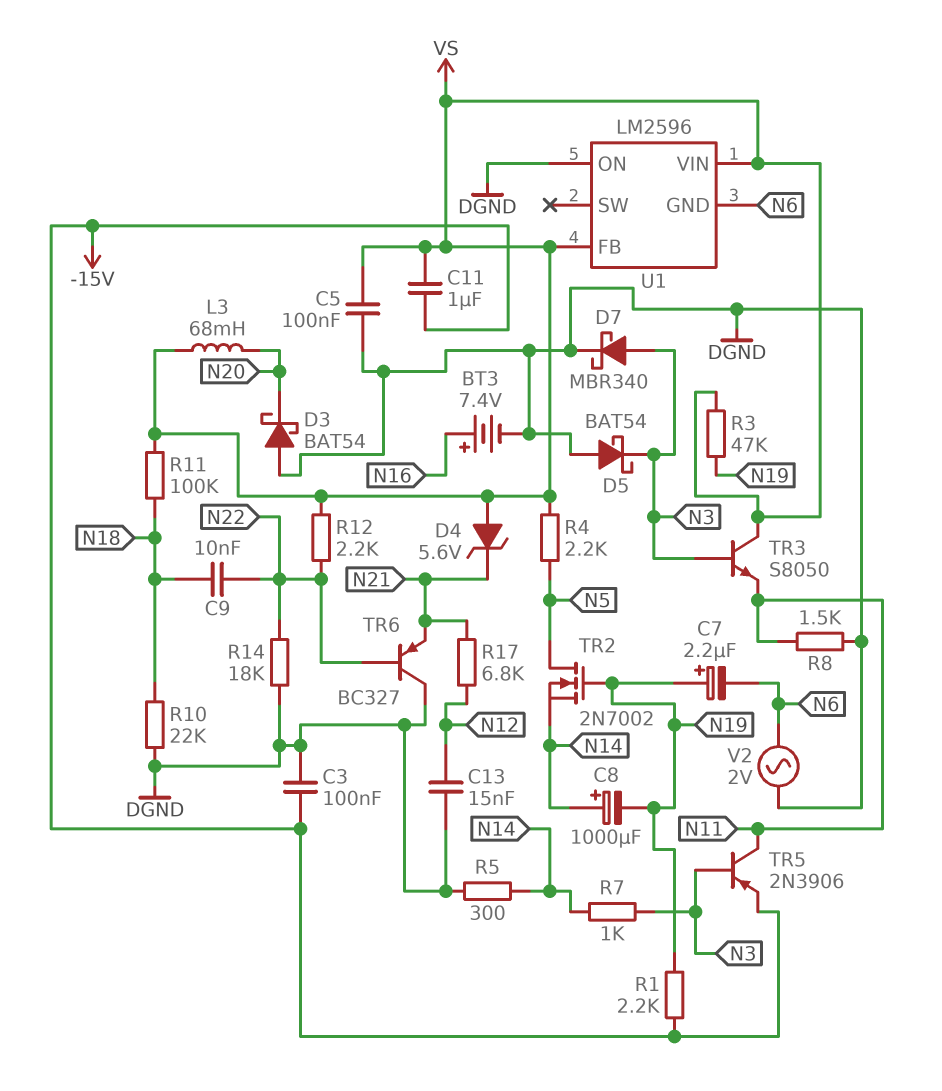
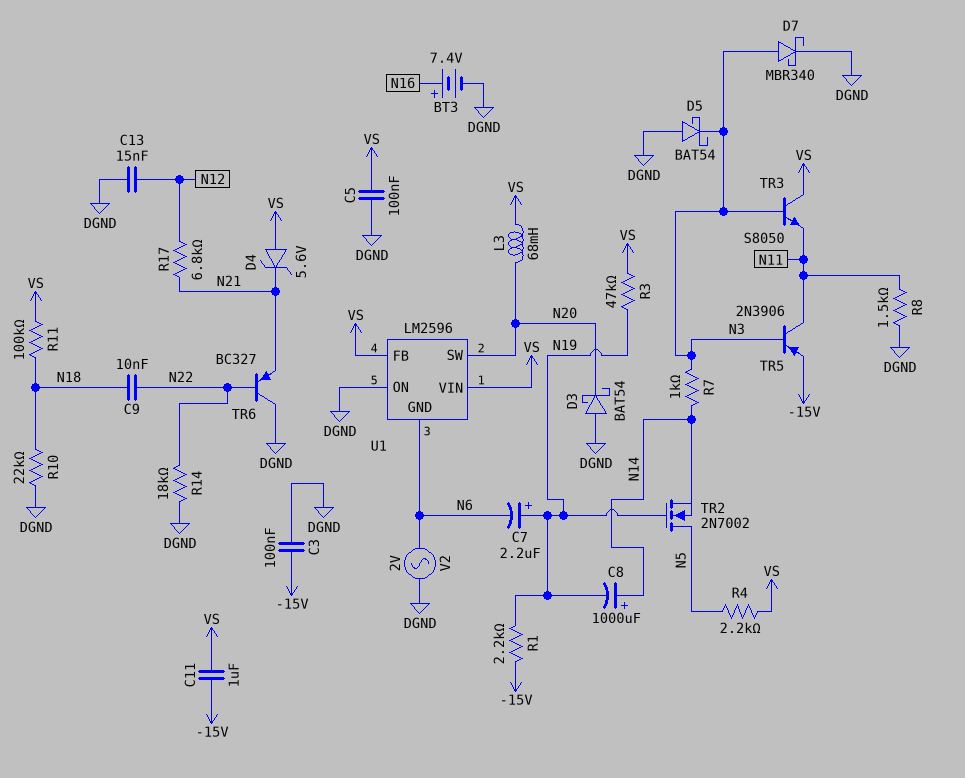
R5: 300 (DGND, N14) -> none
R12: 2.2k (N22, VS) -> none
U1 pin SW: none -> N20

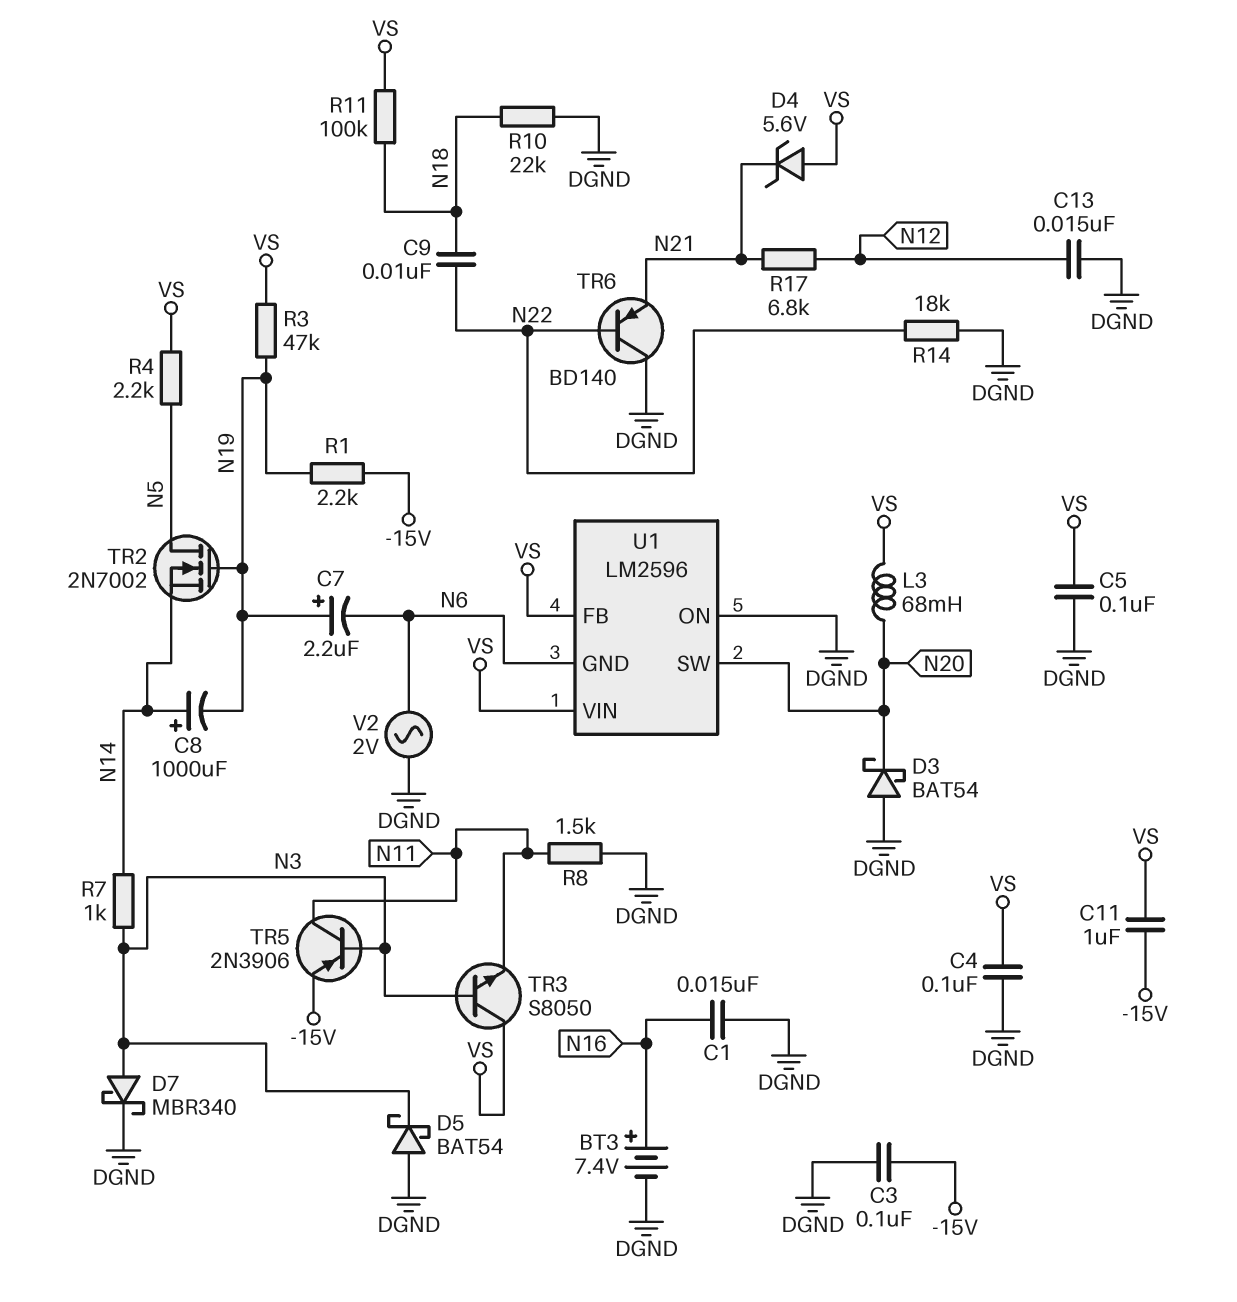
C1: none -> 15nF (DGND, N16)
C4: none -> 100nF (DGND, VS)
TR6: PNP BC327 (B N22, C DGND, E N21) -> PNP BD140 (B N22, C DGND, E N21)

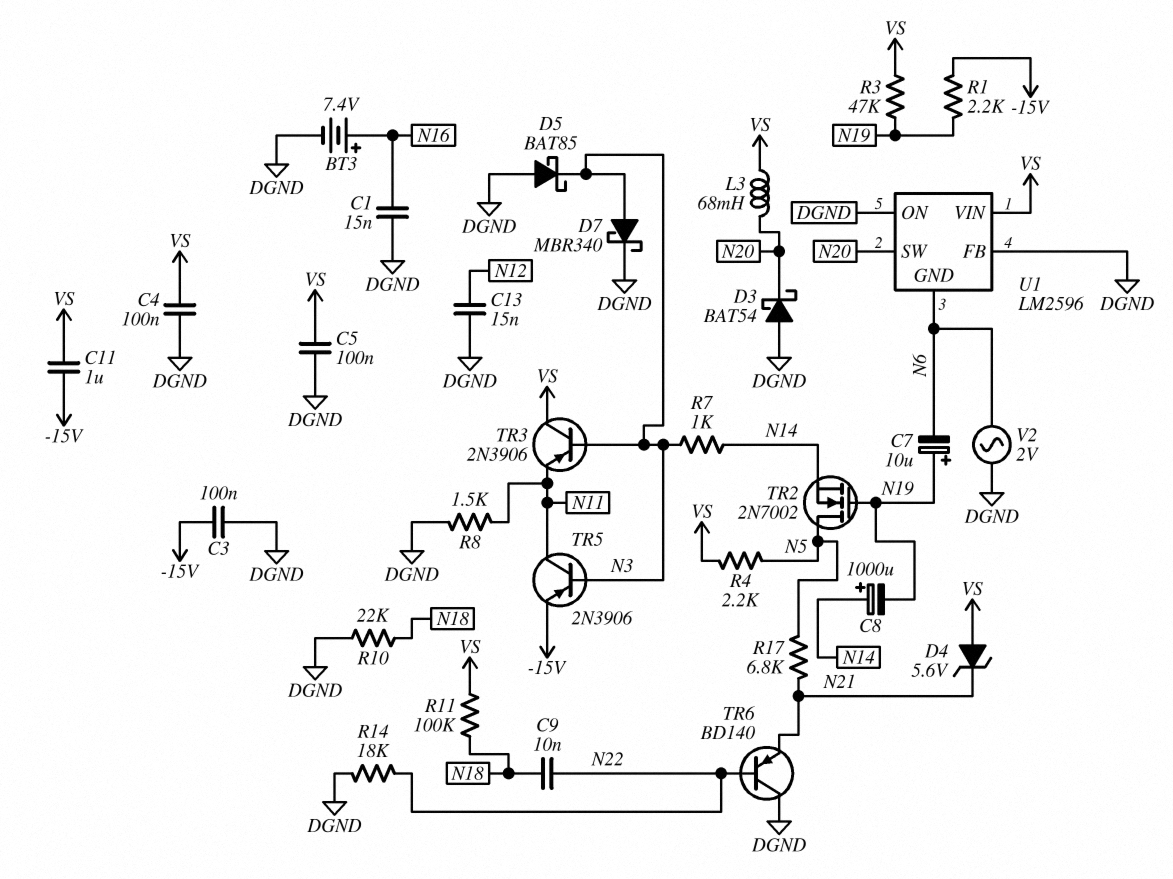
C7: 2.2uF (plus N19, minus N6) -> 10uF (plus N19, minus N6)
D5: schottky BAT54 (A DGND, K N3) -> schottky BAT85 (A DGND, K N3)
R17: 6.8k (N12, N21) -> 6.8k (N5, N21)
TR3: NPN S8050 (B N3, C VS, E N11) -> PNP 2N3906 (B N3, C VS, E N11)
U1 pin FB: VS -> DGND

